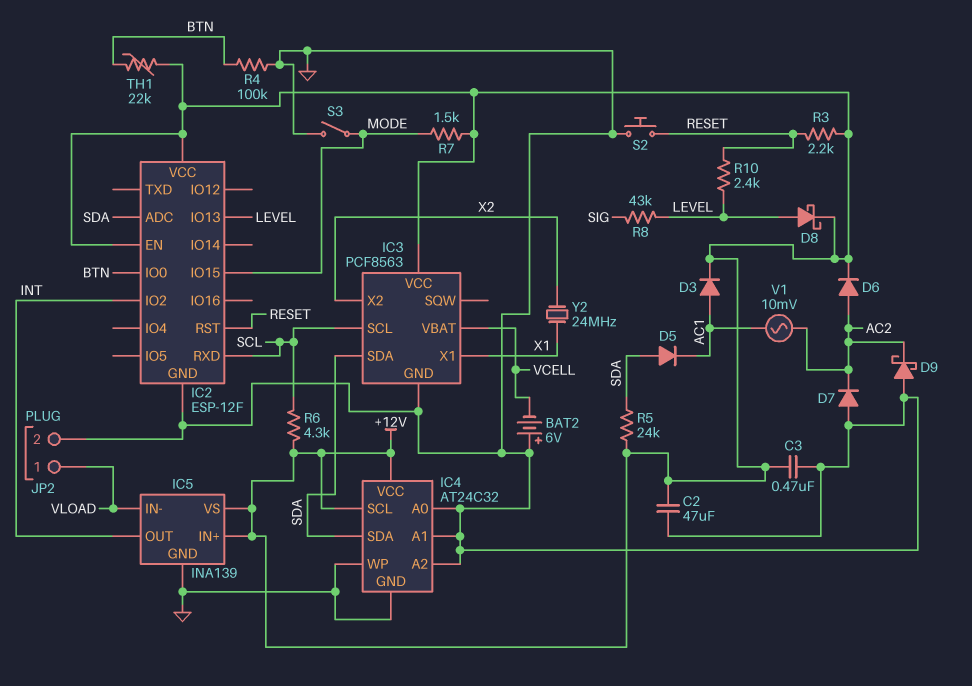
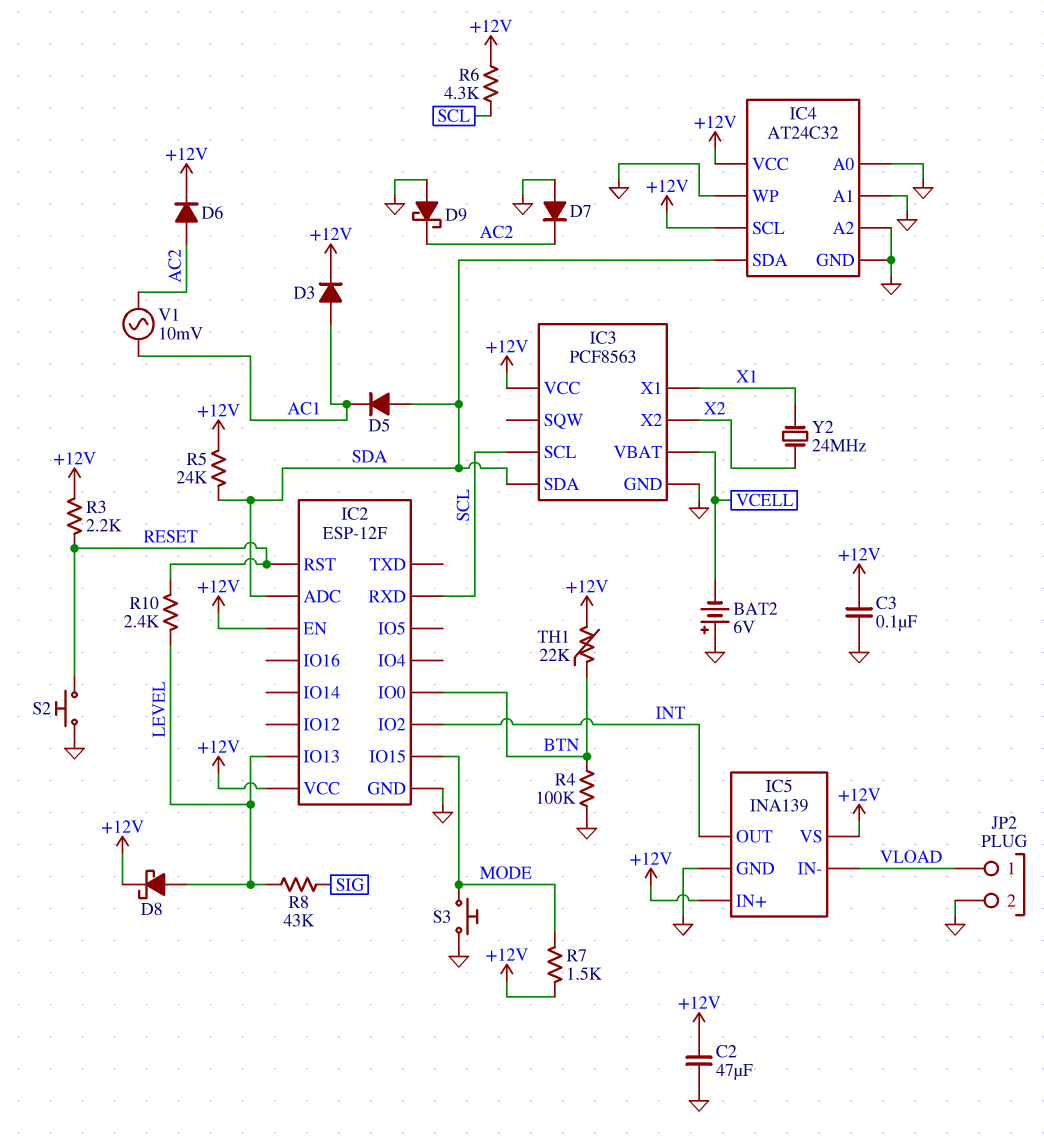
C3: 470nF (+12V, GND) -> 100nF (+12V, GND)
S3: switch (GND, MODE) -> button (GND, MODE)

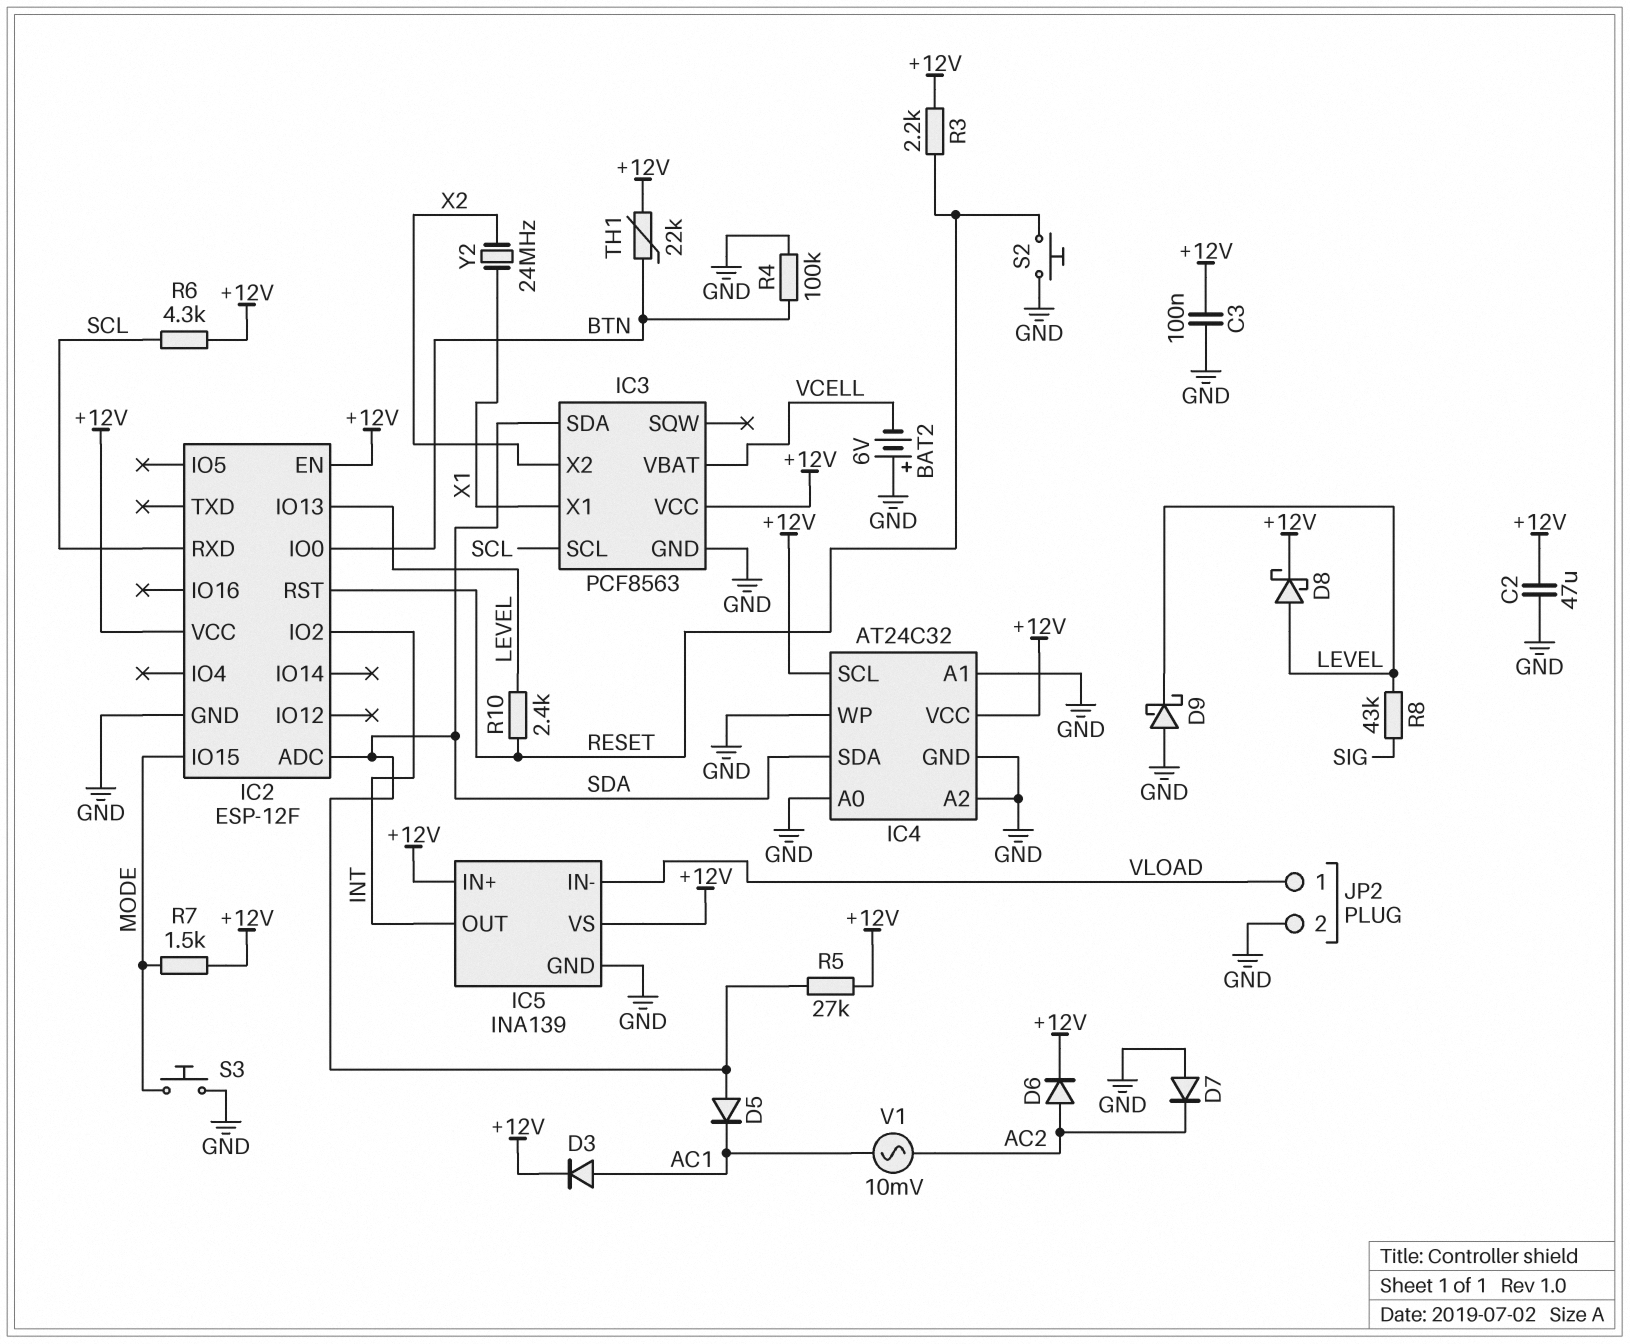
D9: schottky (A GND, K AC2) -> schottky (A GND, K LEVEL)
R5: 24k (+12V, SDA) -> 27k (+12V, SDA)

